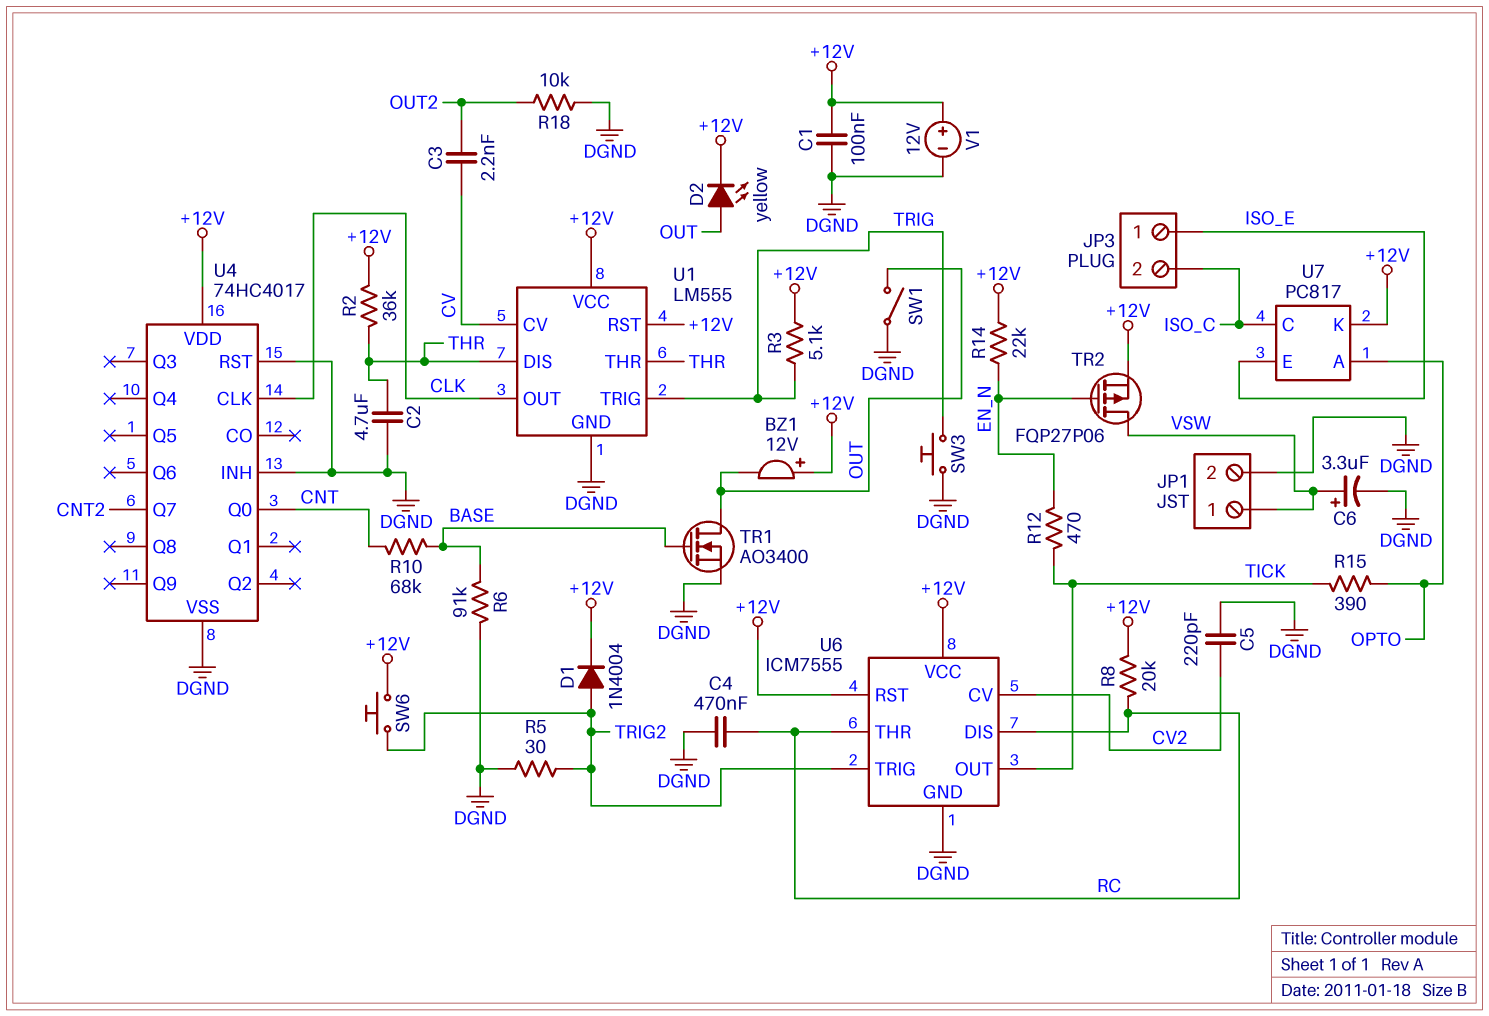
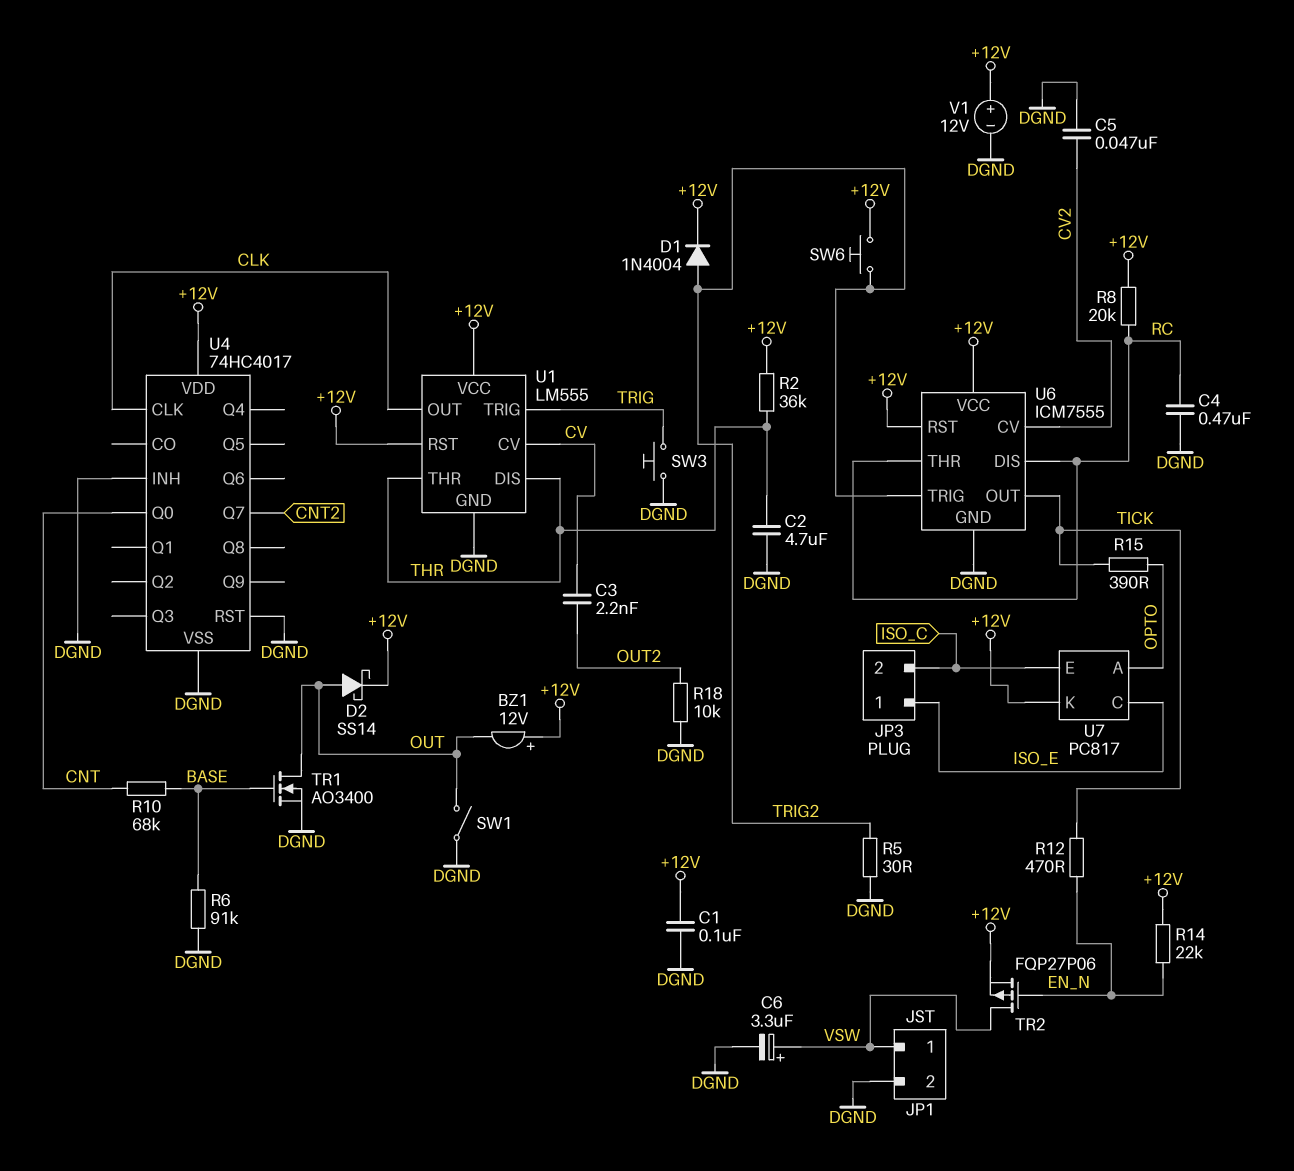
C5: 220pF (CV2, DGND) -> 47nF (CV2, DGND)
D2: LED yellow (A OUT, K +12V) -> schottky SS14 (A OUT, K +12V)
R3: 5.1k (+12V, TRIG) -> none
U7 pin C: ISO_C -> ISO_E
U7 pin E: ISO_E -> ISO_C

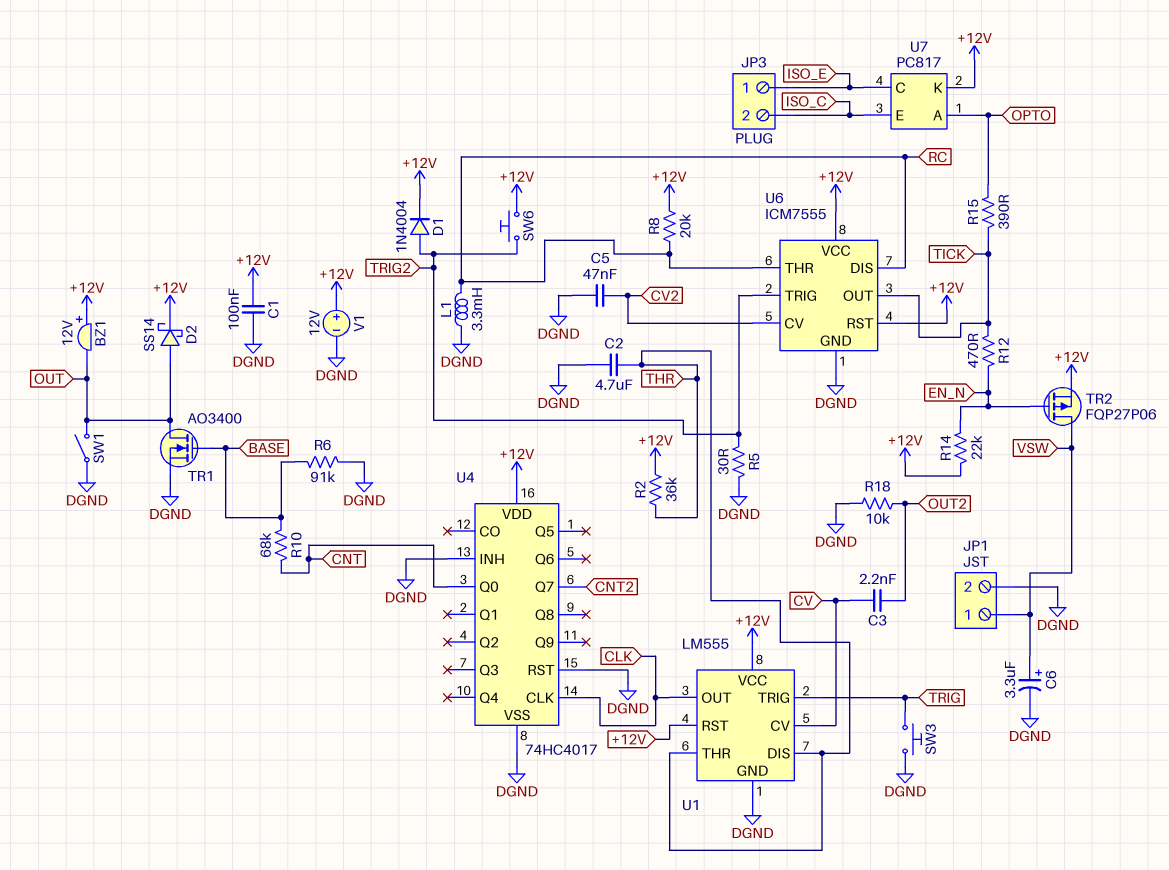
C4: 470nF (DGND, RC) -> none
L1: none -> 3.3mH (DGND, RC)

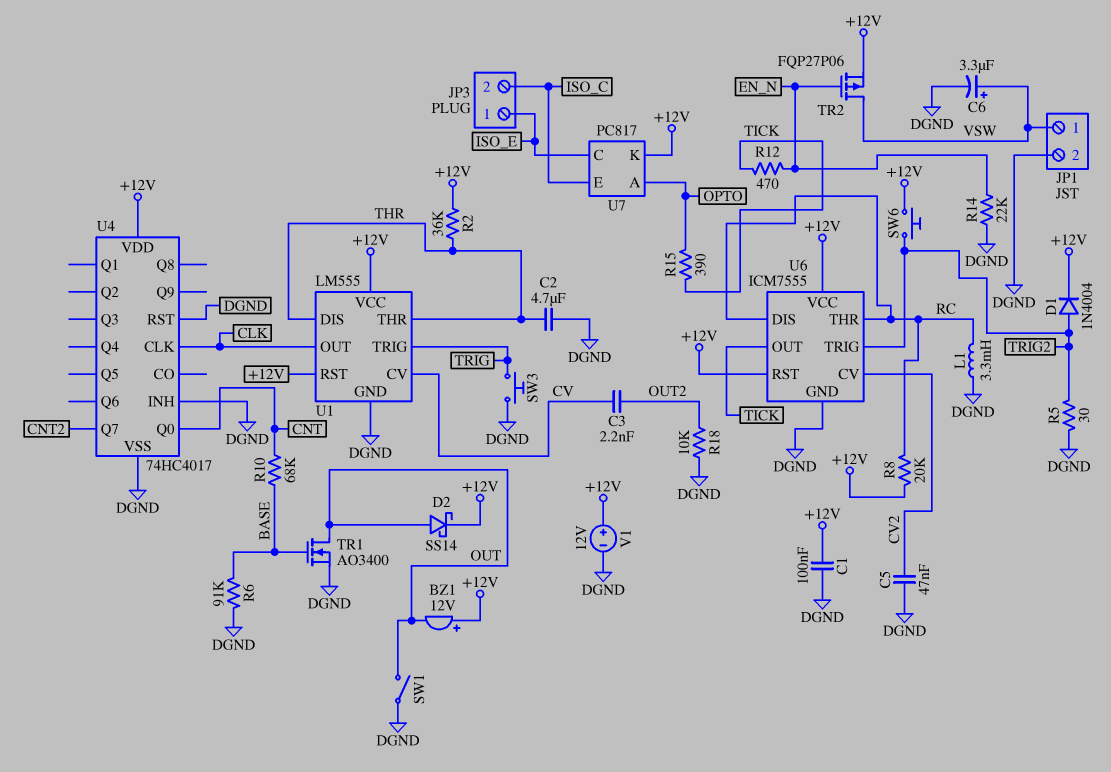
R14: 22k (+12V, EN_N) -> 22k (DGND, EN_N)

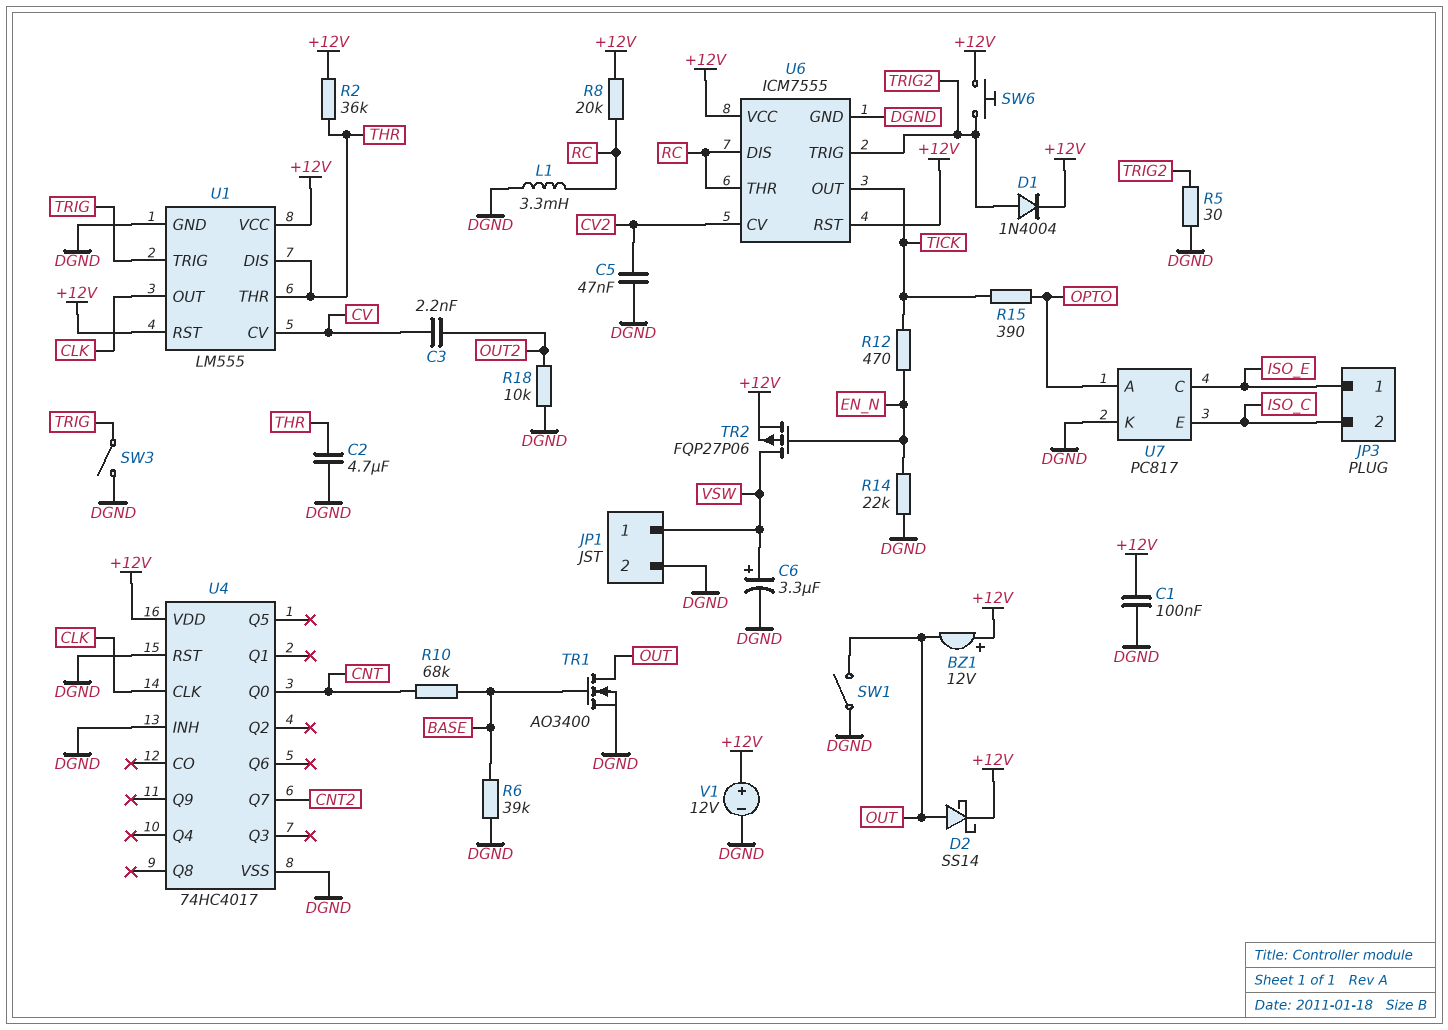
R6: 91k (BASE, DGND) -> 39k (BASE, DGND)
SW3: button (DGND, TRIG) -> switch (DGND, TRIG)
U7 pin K: +12V -> DGND

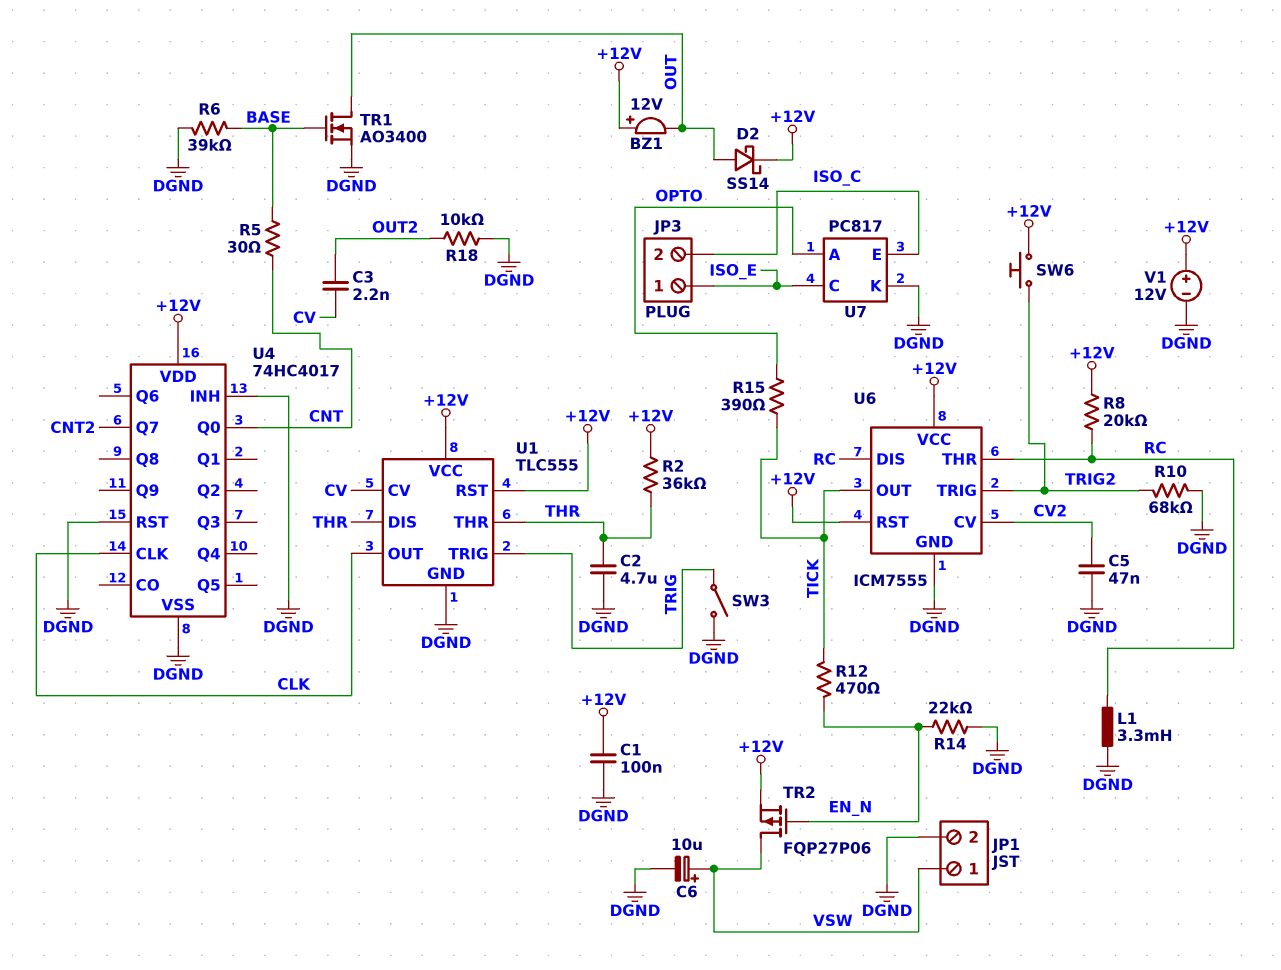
C6: 3.3uF (plus VSW, minus DGND) -> 10uF (plus VSW, minus DGND)
D1: diode 1N4004 (A TRIG2, K +12V) -> none
R5: 30 (DGND, TRIG2) -> 30 (BASE, CNT)
R10: 68k (BASE, CNT) -> 68k (DGND, TRIG2)
SW1: switch (DGND, OUT) -> none
U1: LM555 -> TLC555

